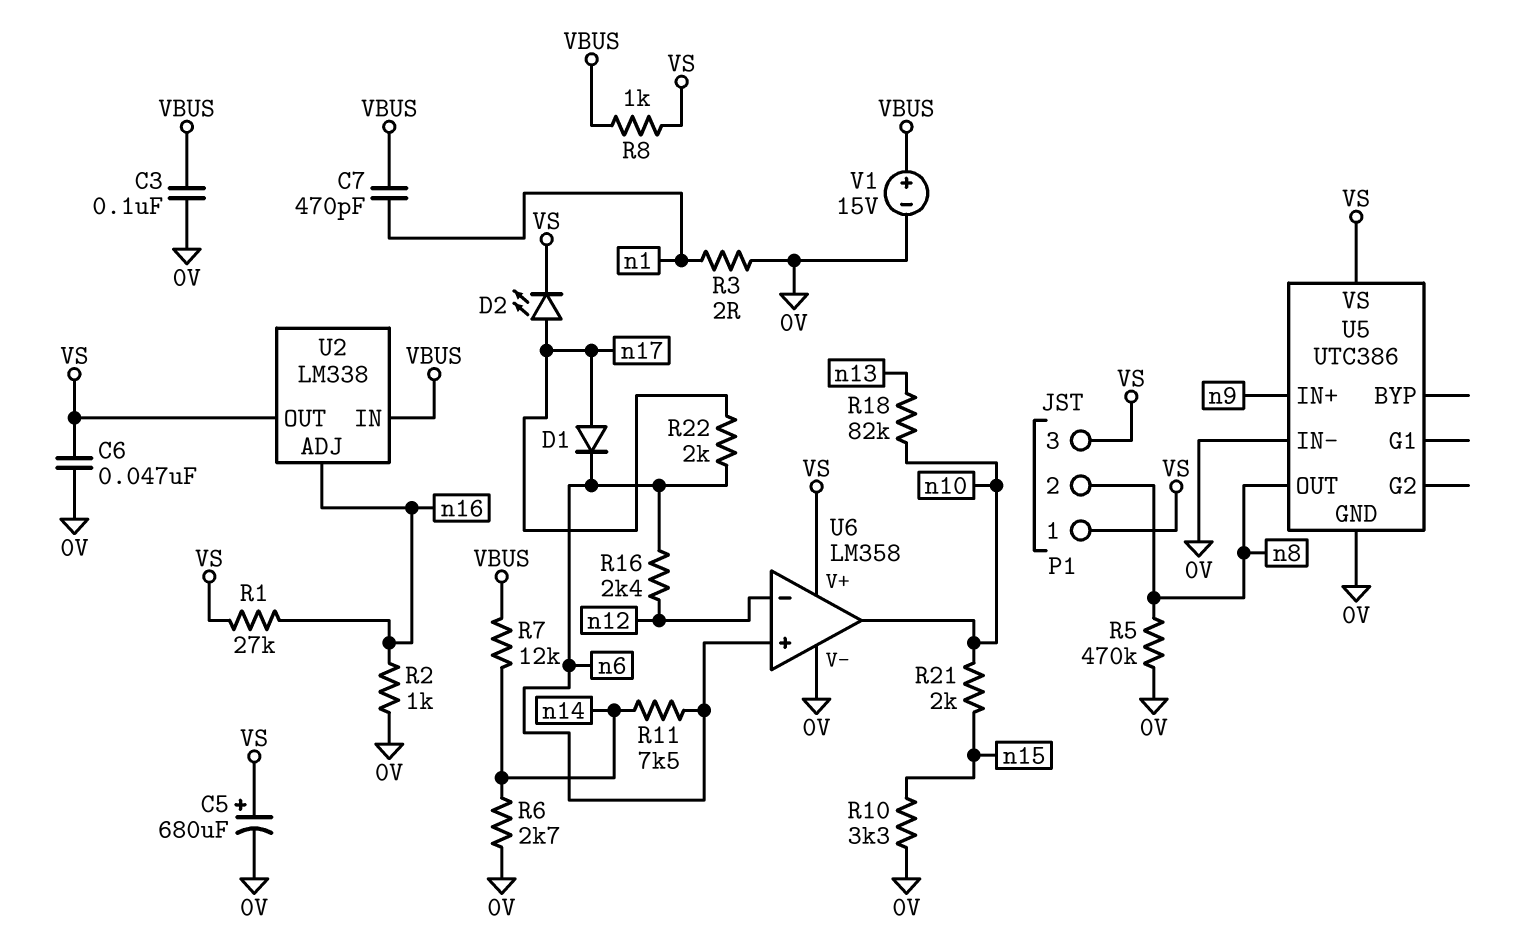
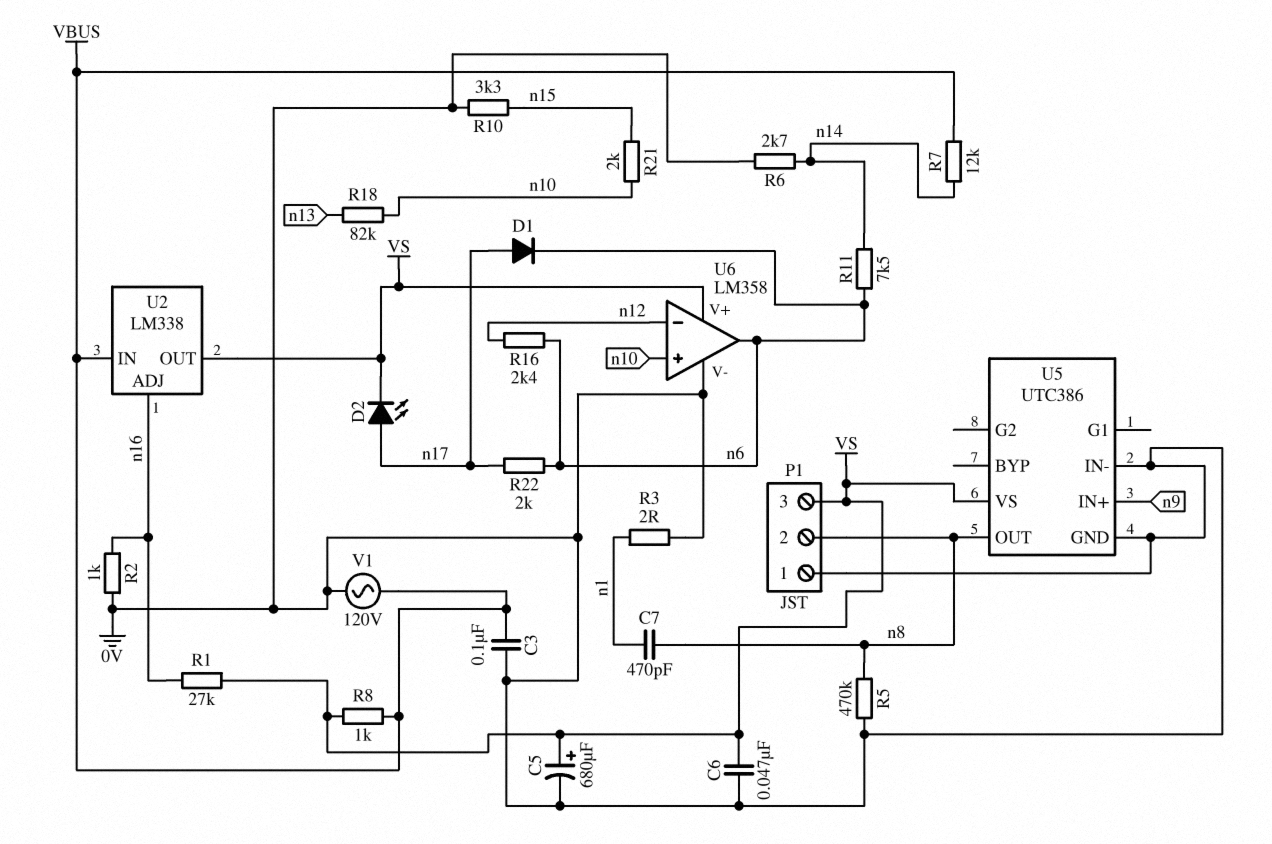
C7: 470pF (VBUS, n1) -> 470pF (n1, n8)
P1 pin 1: VS -> 0V
U6 pin in+: n6 -> n10
U6 pin out: n10 -> n6
V1: 15V (plus VBUS, minus 0V) -> AC 120V (0V, VBUS)

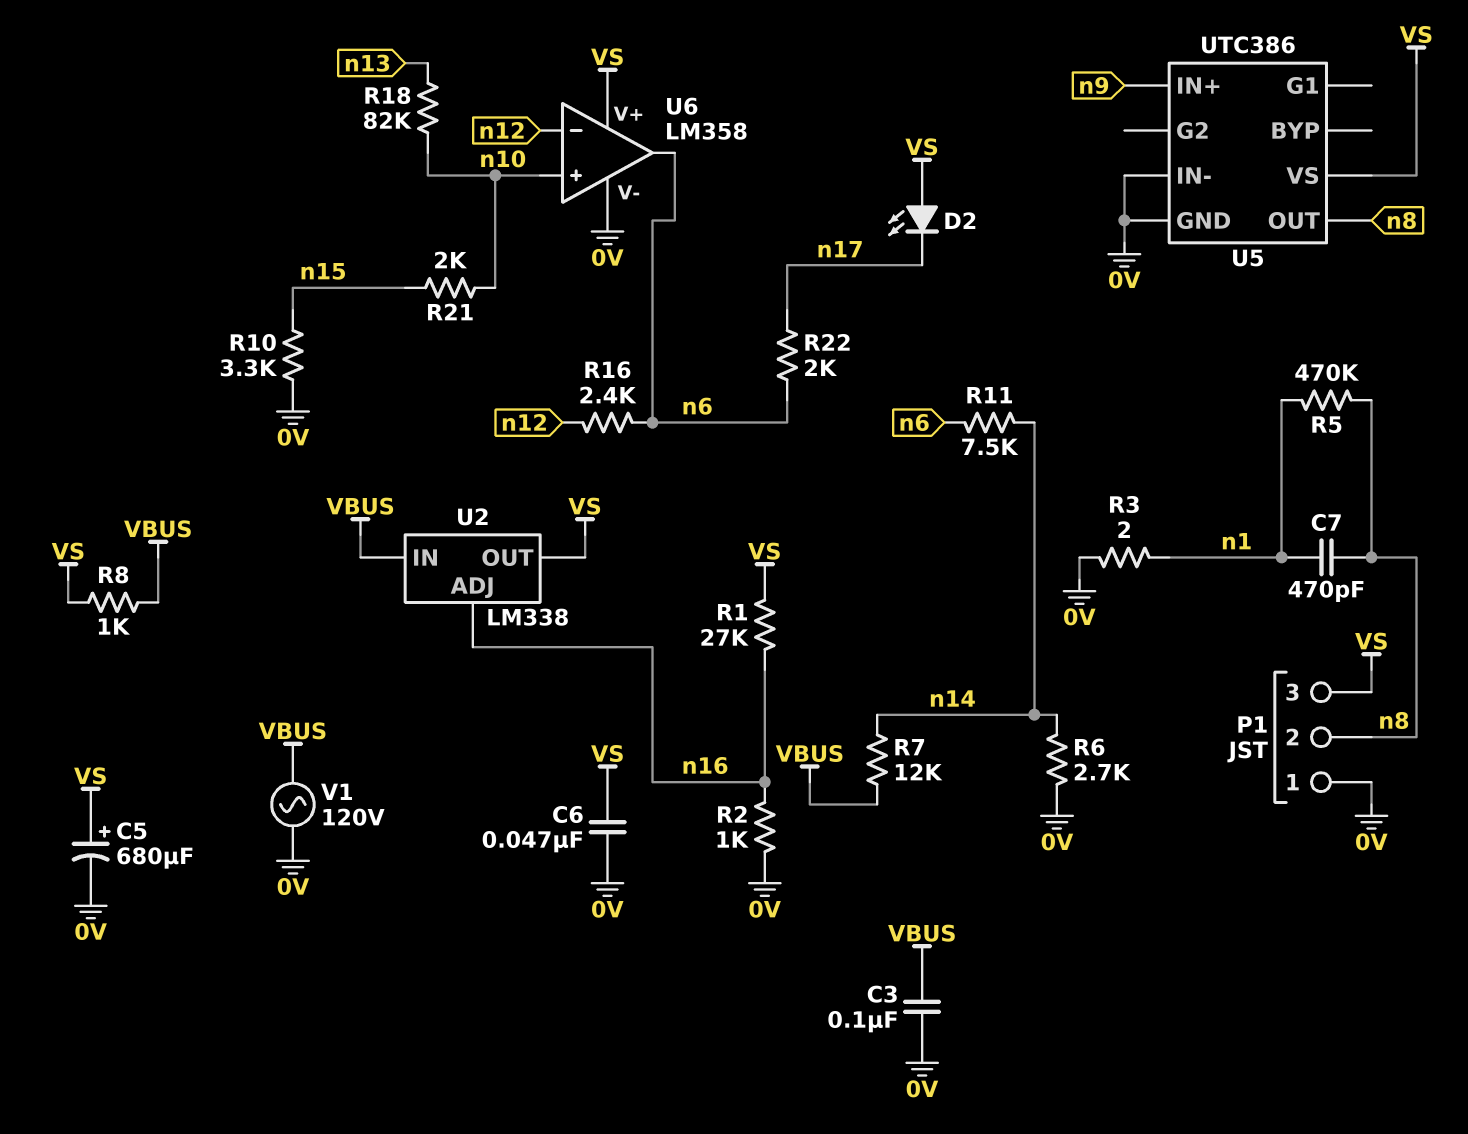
D1: diode (A n17, K n6) -> none
D2: LED (A n17, K VS) -> LED (A VS, K n17)
R5: 470k (0V, n8) -> 470k (n1, n8)

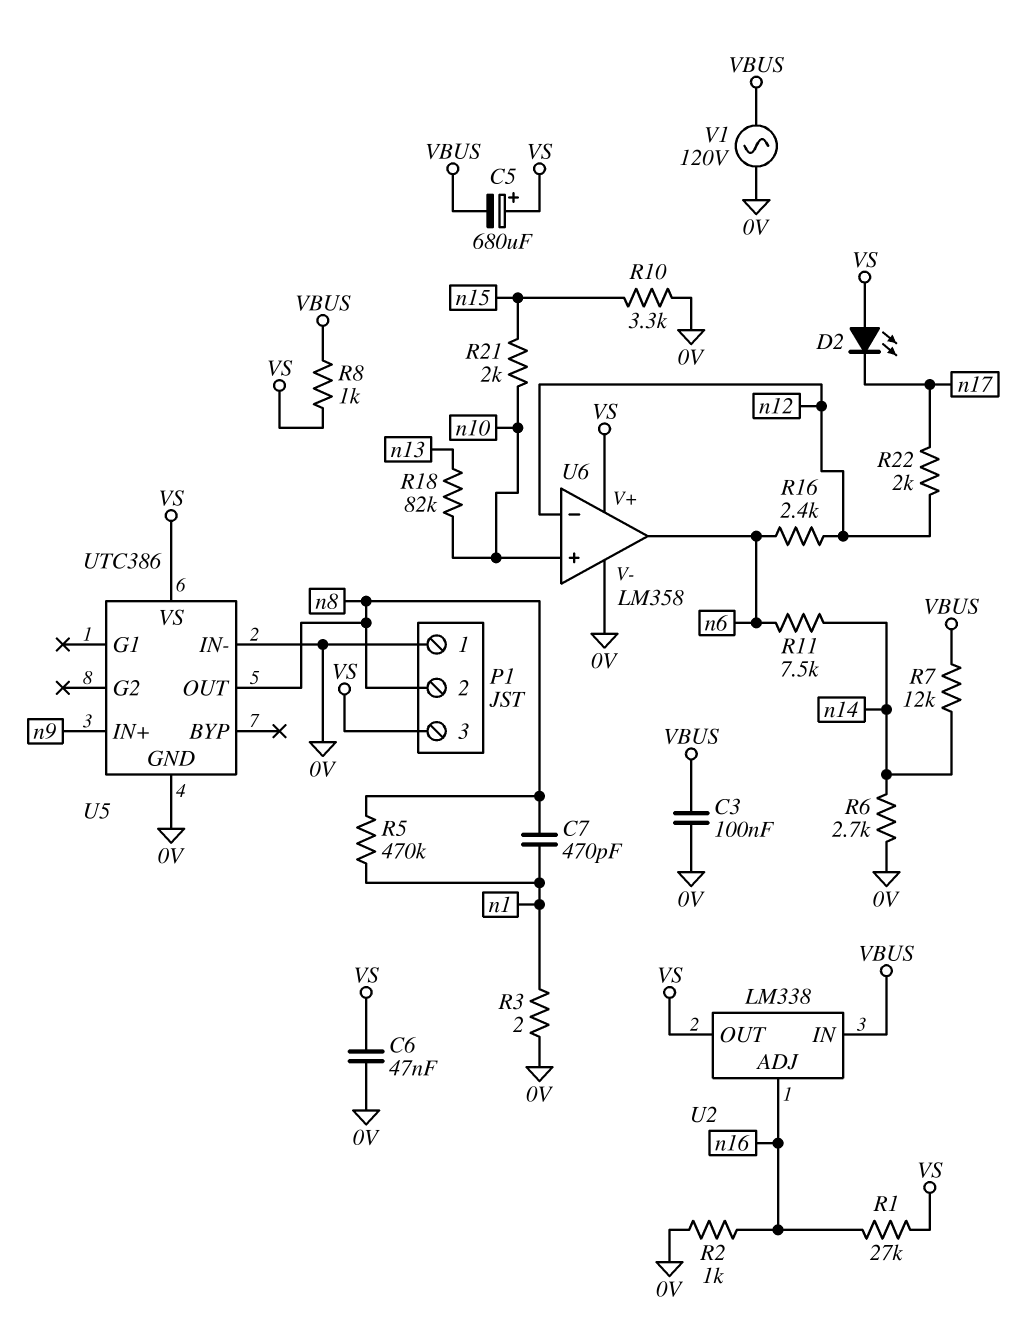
C5: 680uF (plus VS, minus 0V) -> 680uF (plus VS, minus VBUS)
R22: 2k (n6, n17) -> 2k (n12, n17)

